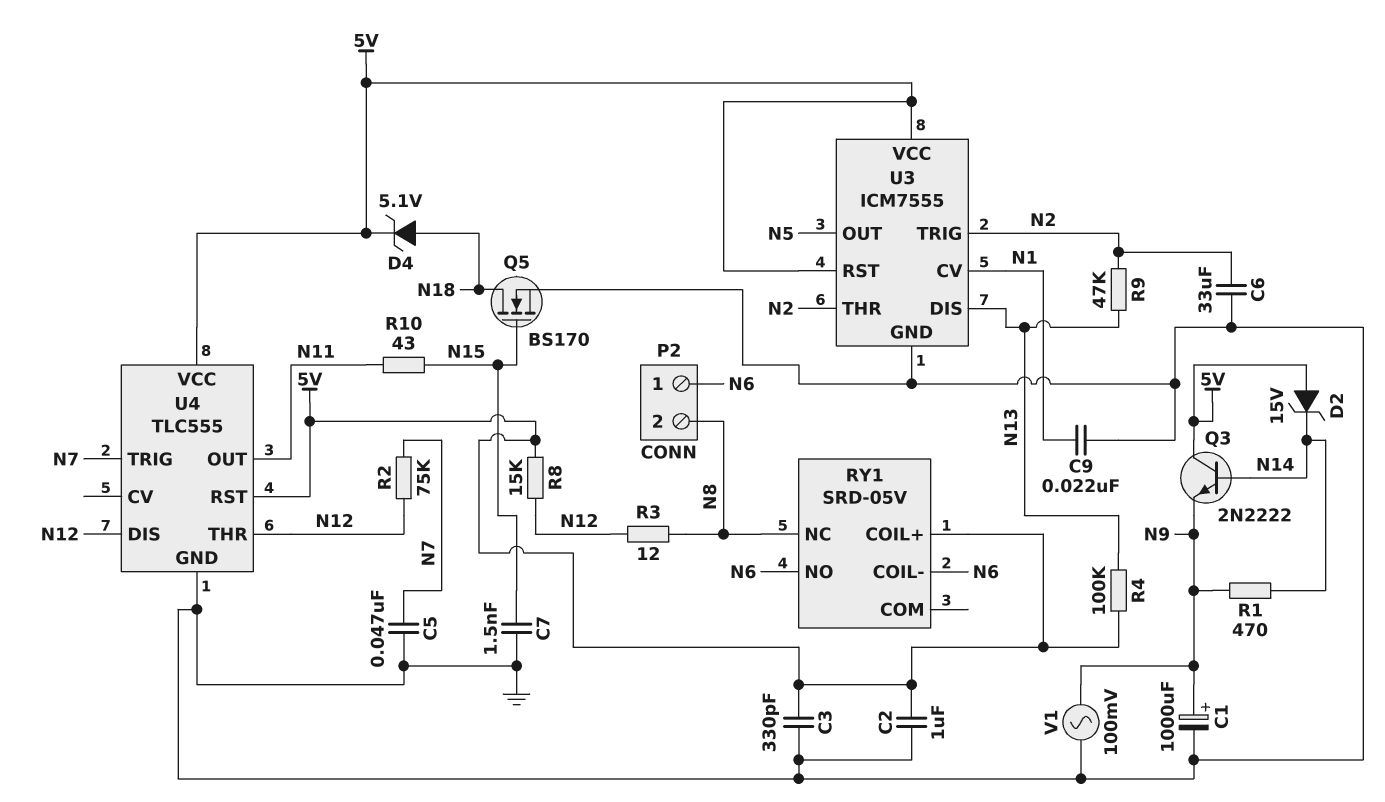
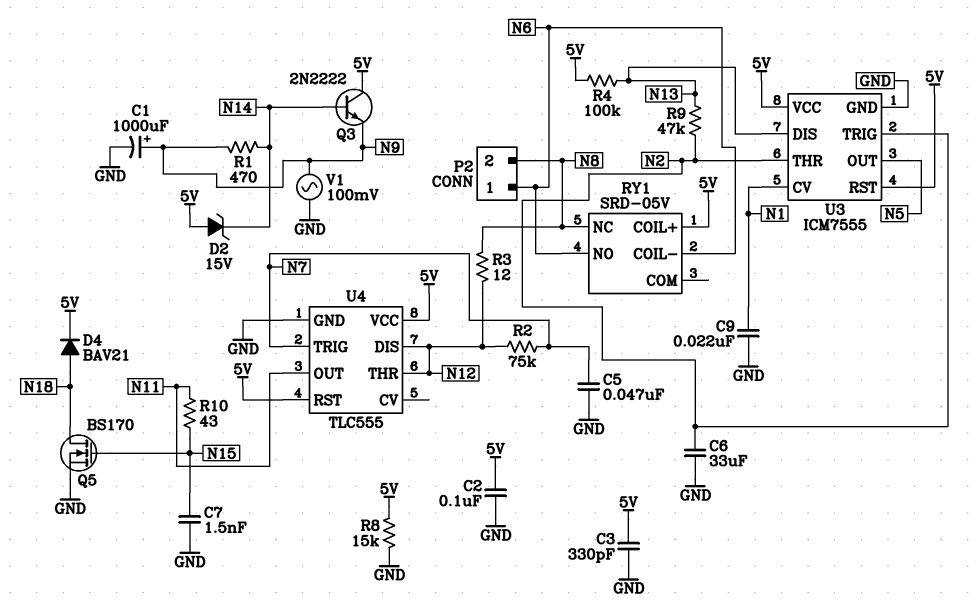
C2: 1uF (5V, GND) -> 100nF (5V, GND)
D4: zener 5.1V (A N18, K 5V) -> diode BAV21 (A N18, K 5V)
R8: 15k (5V, N12) -> 15k (5V, GND)

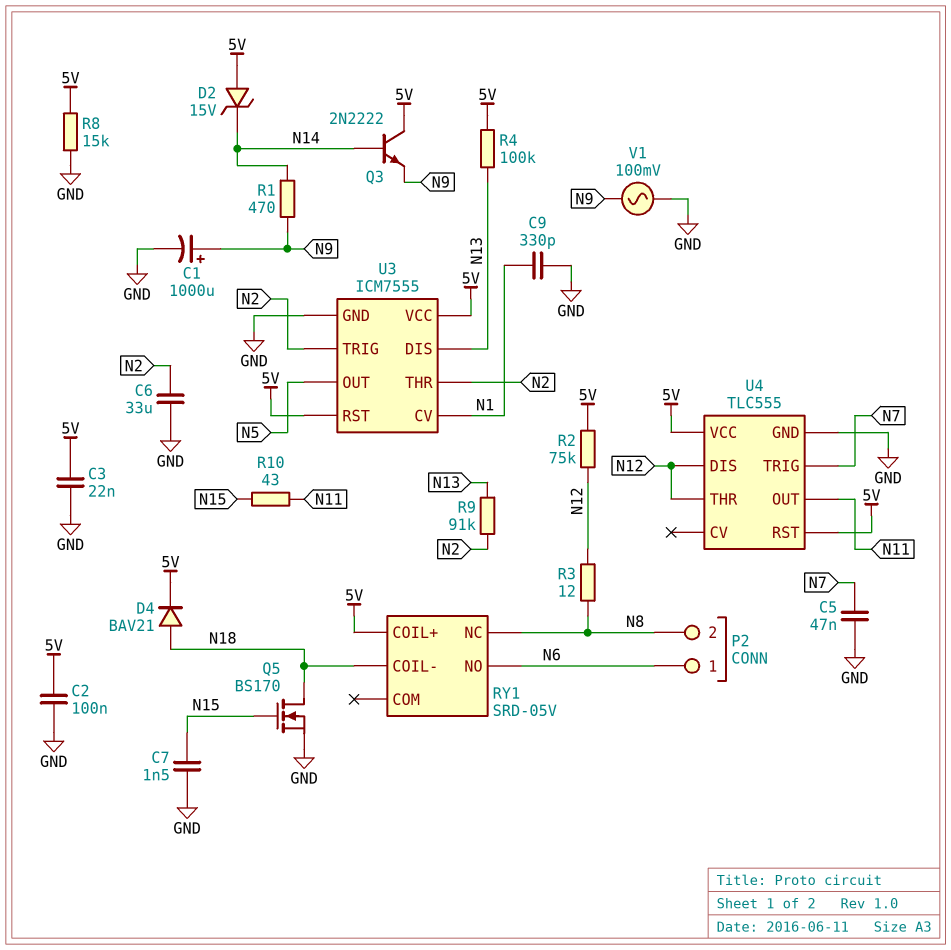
C3: 330pF (5V, GND) -> 22nF (5V, GND)
C9: 22nF (GND, N1) -> 330pF (GND, N1)
R2: 75k (N7, N12) -> 75k (5V, N12)
R9: 47k (N2, N13) -> 91k (N2, N13)
RY1 pin COIL-: N6 -> N18

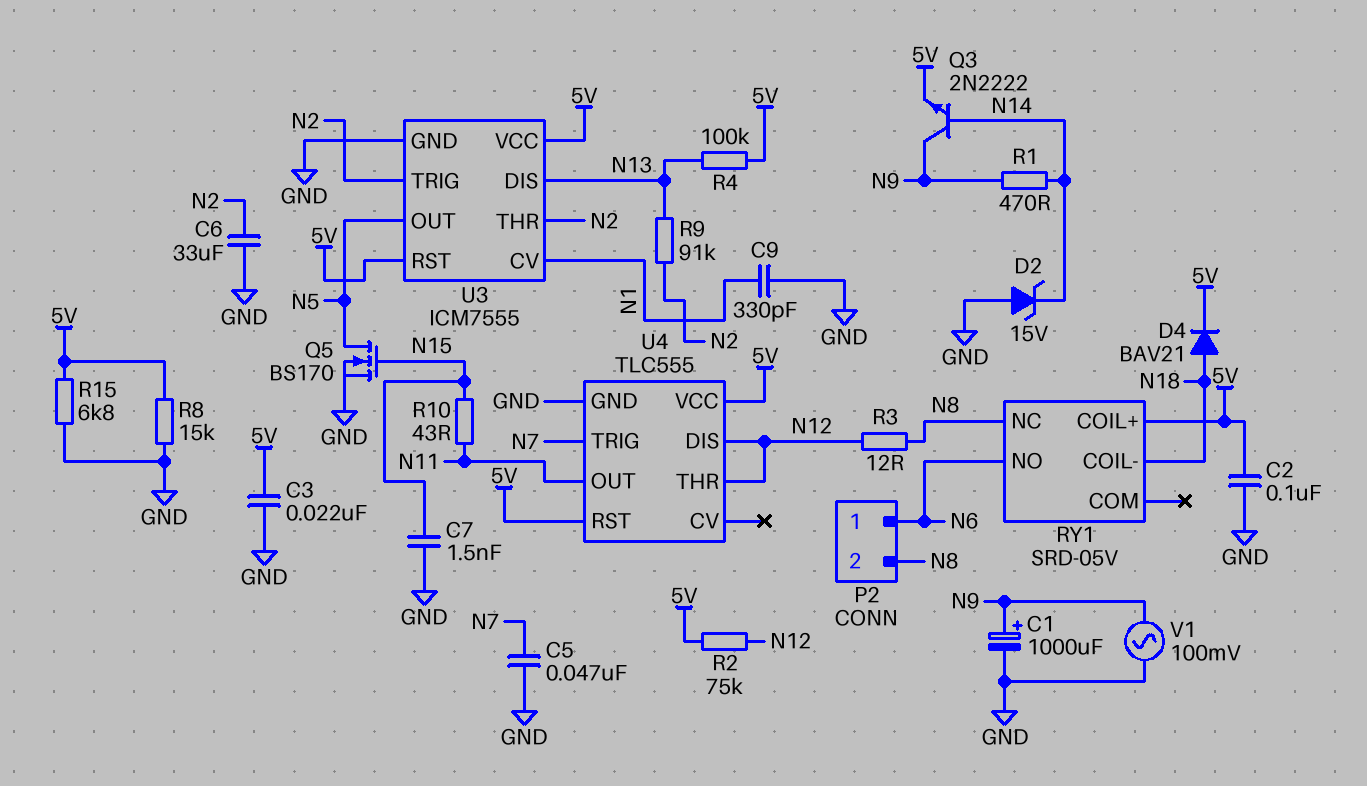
D2: zener 15V (A 5V, K N14) -> zener 15V (A GND, K N14)
Q3: NPN 2N2222 (B N14, C 5V, E N9) -> NPN 2N2222 (B N14, C N9, E 5V)
Q5: NMOS BS170 (G N15, D N18, S GND) -> NMOS BS170 (G N15, D N5, S GND)
R15: none -> 6.8k (5V, GND)

